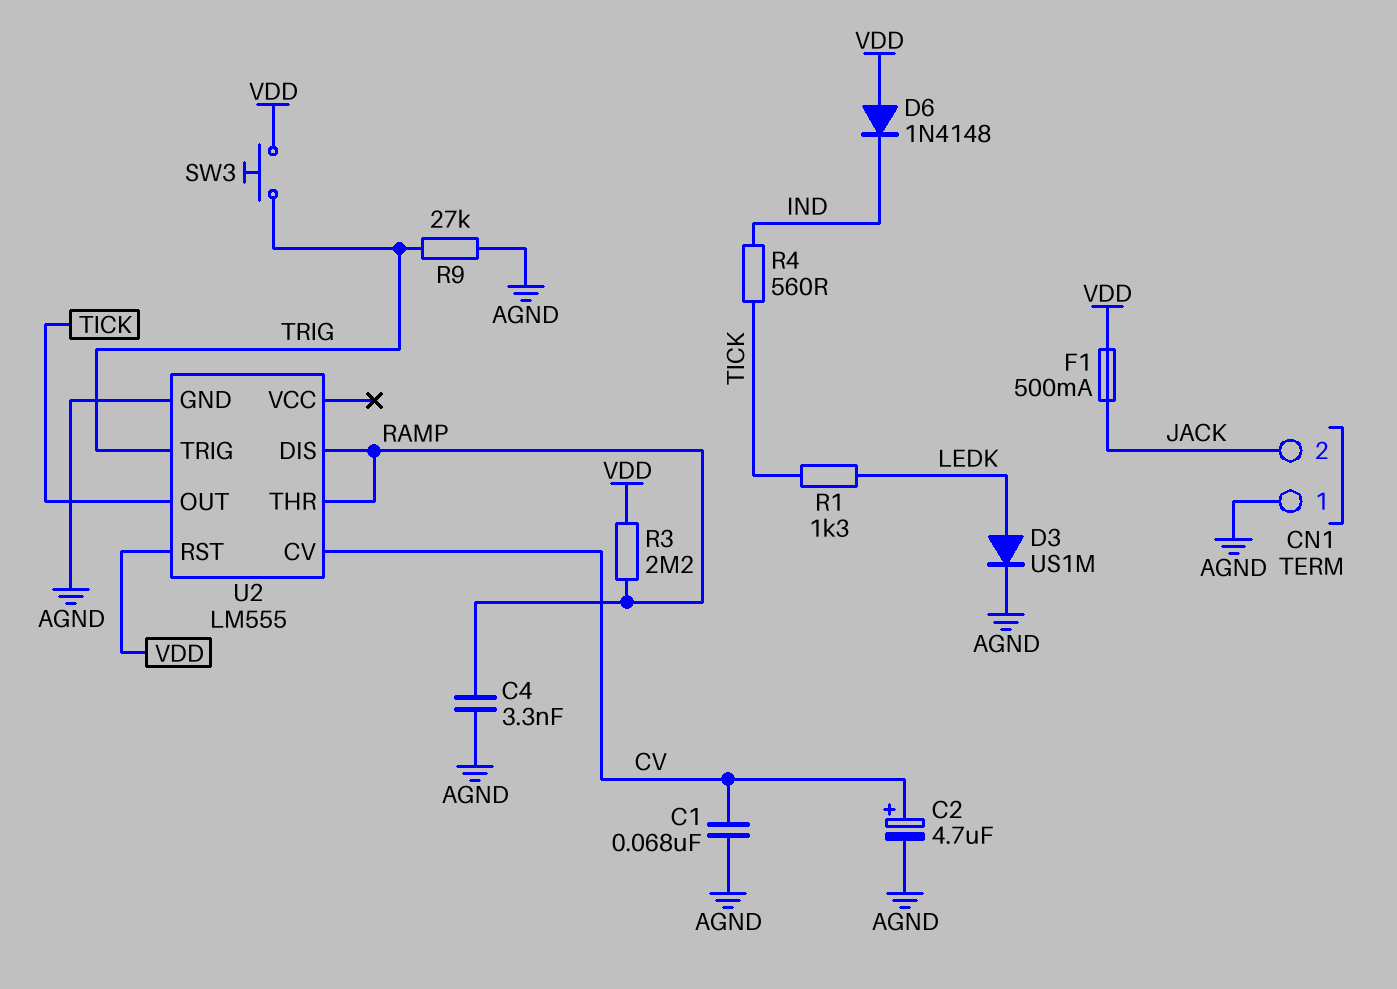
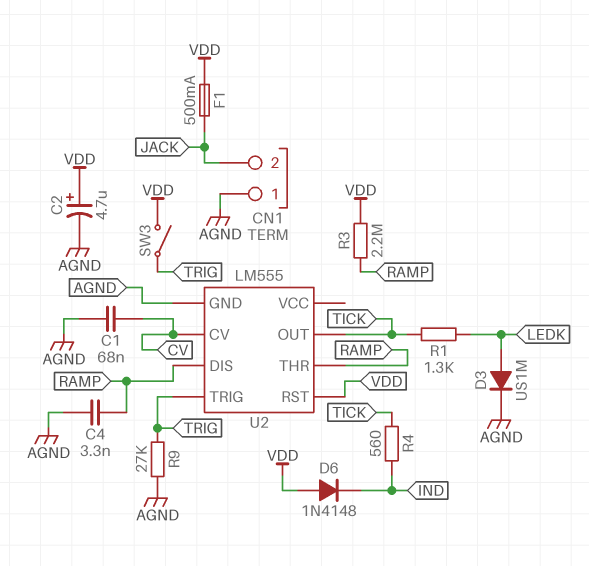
C2: 4.7uF (plus CV, minus AGND) -> 4.7uF (plus VDD, minus AGND)
SW3: button (TRIG, VDD) -> switch (TRIG, VDD)

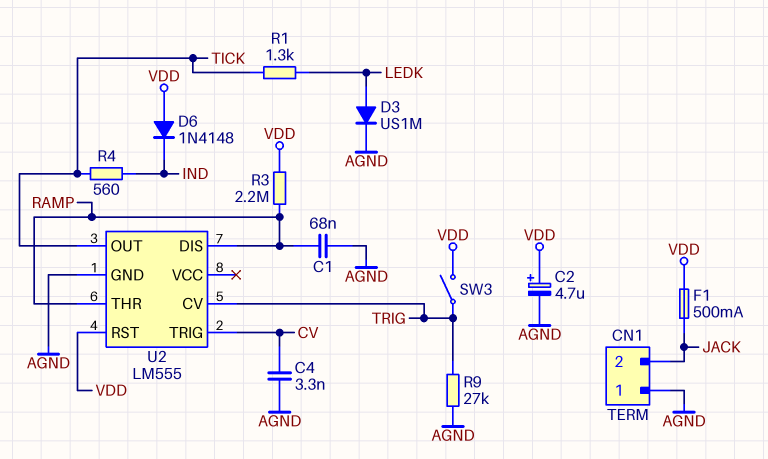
C1: 68nF (AGND, CV) -> 68nF (AGND, RAMP)
C4: 3.3nF (AGND, RAMP) -> 3.3nF (AGND, CV)
U2 pin CV: CV -> TRIG
U2 pin TRIG: TRIG -> CV

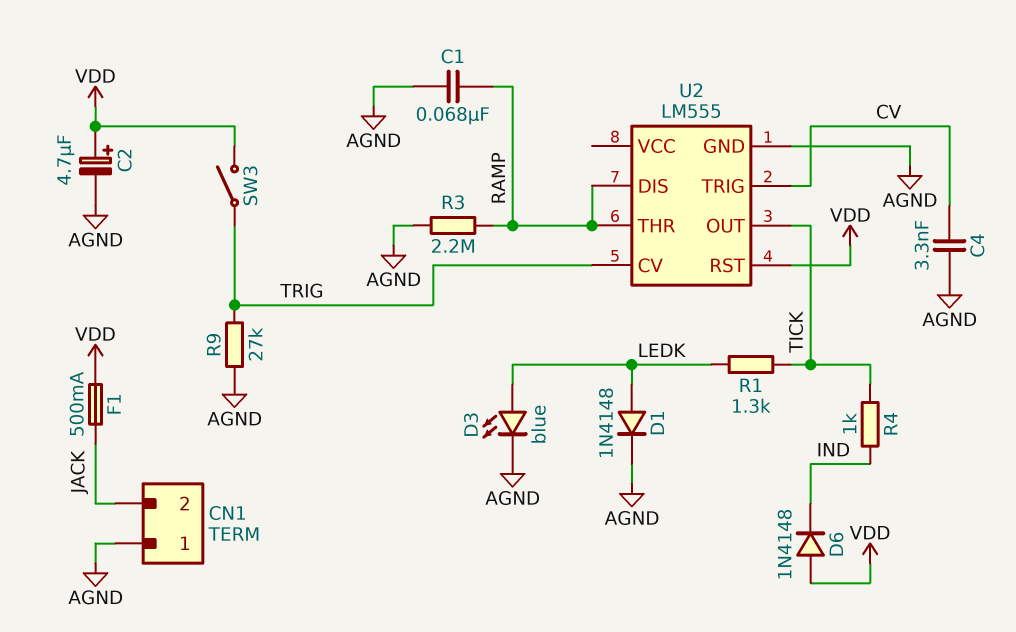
D1: none -> diode 1N4148 (A LEDK, K AGND)
D3: diode US1M (A LEDK, K AGND) -> LED blue (A LEDK, K AGND)
R3: 2.2M (RAMP, VDD) -> 2.2M (AGND, RAMP)
R4: 560 (IND, TICK) -> 1k (IND, TICK)

